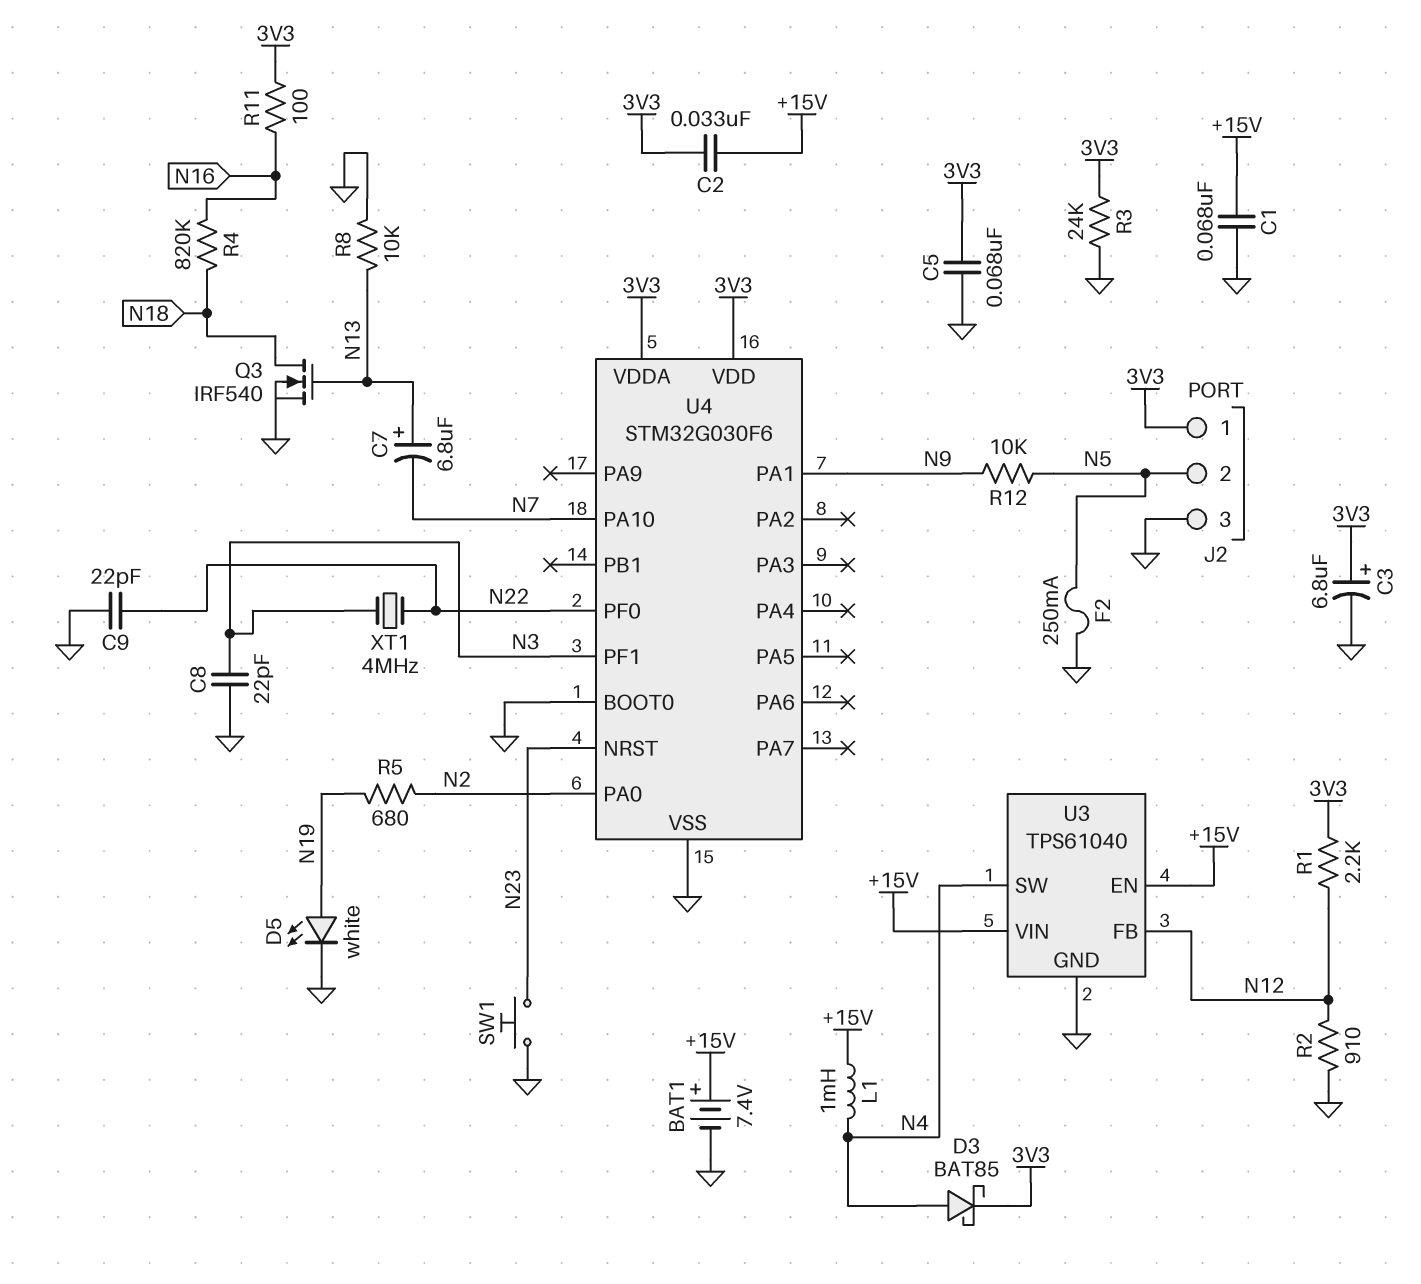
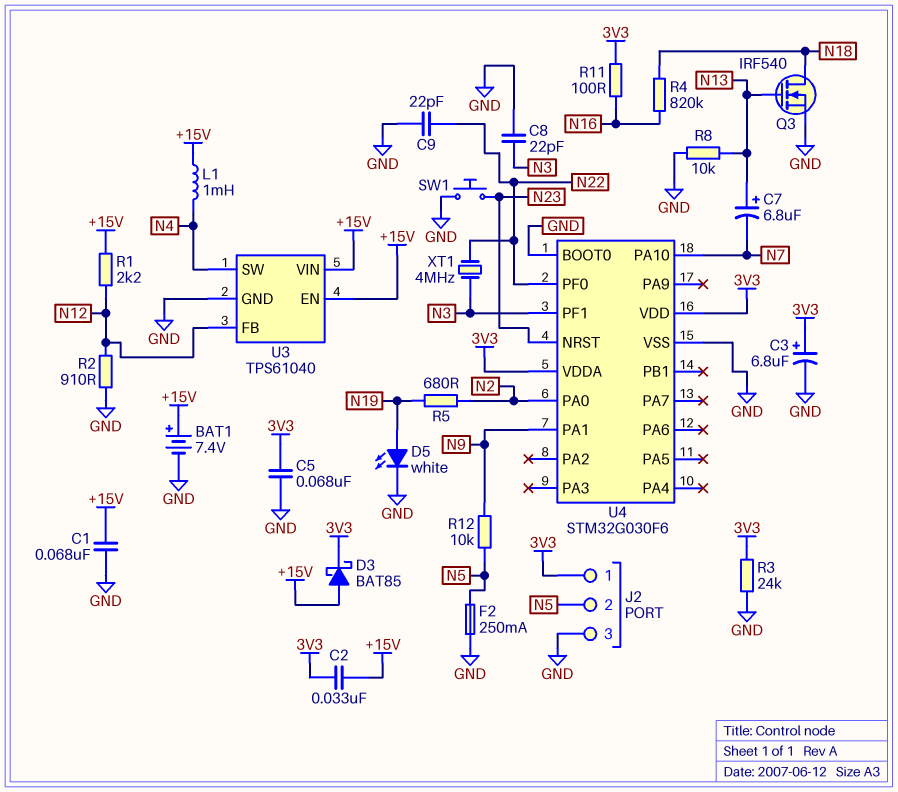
D3: schottky BAT85 (A N4, K 3V3) -> schottky BAT85 (A +15V, K 3V3)
R1: 2.2k (3V3, N12) -> 2.2k (+15V, N12)

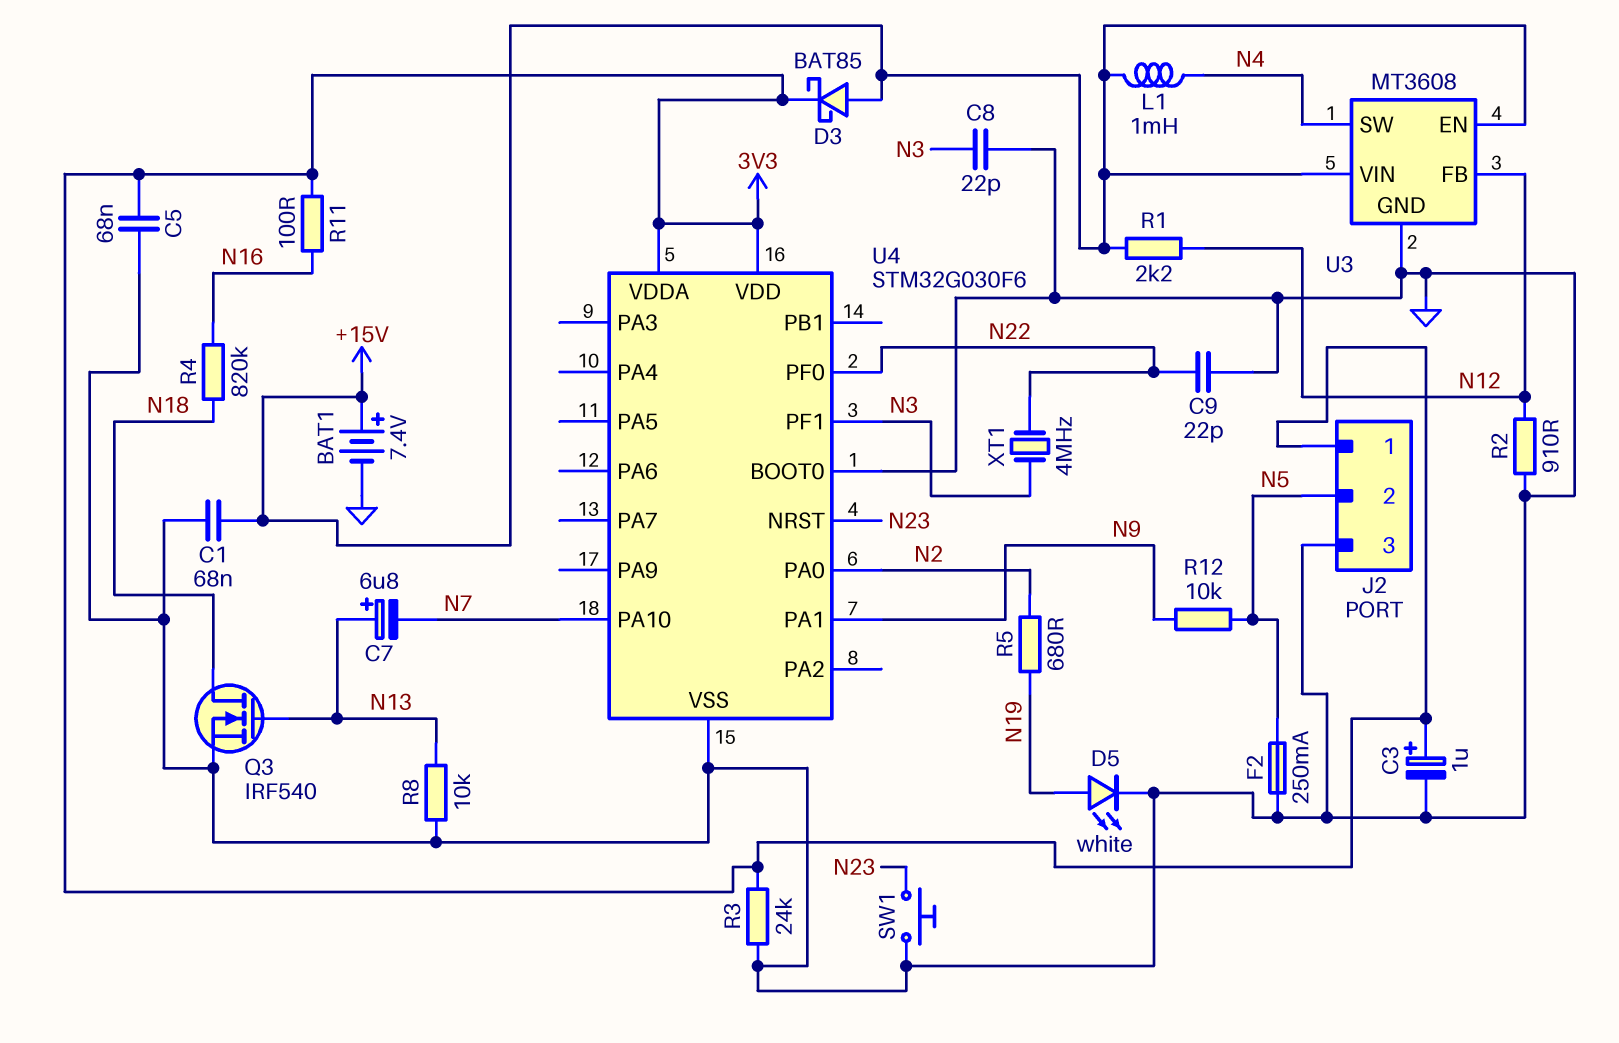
C2: 33nF (+15V, 3V3) -> none
C3: 6.8uF (plus 3V3, minus GND) -> 1uF (plus 3V3, minus GND)
U3: TPS61040 -> MT3608

